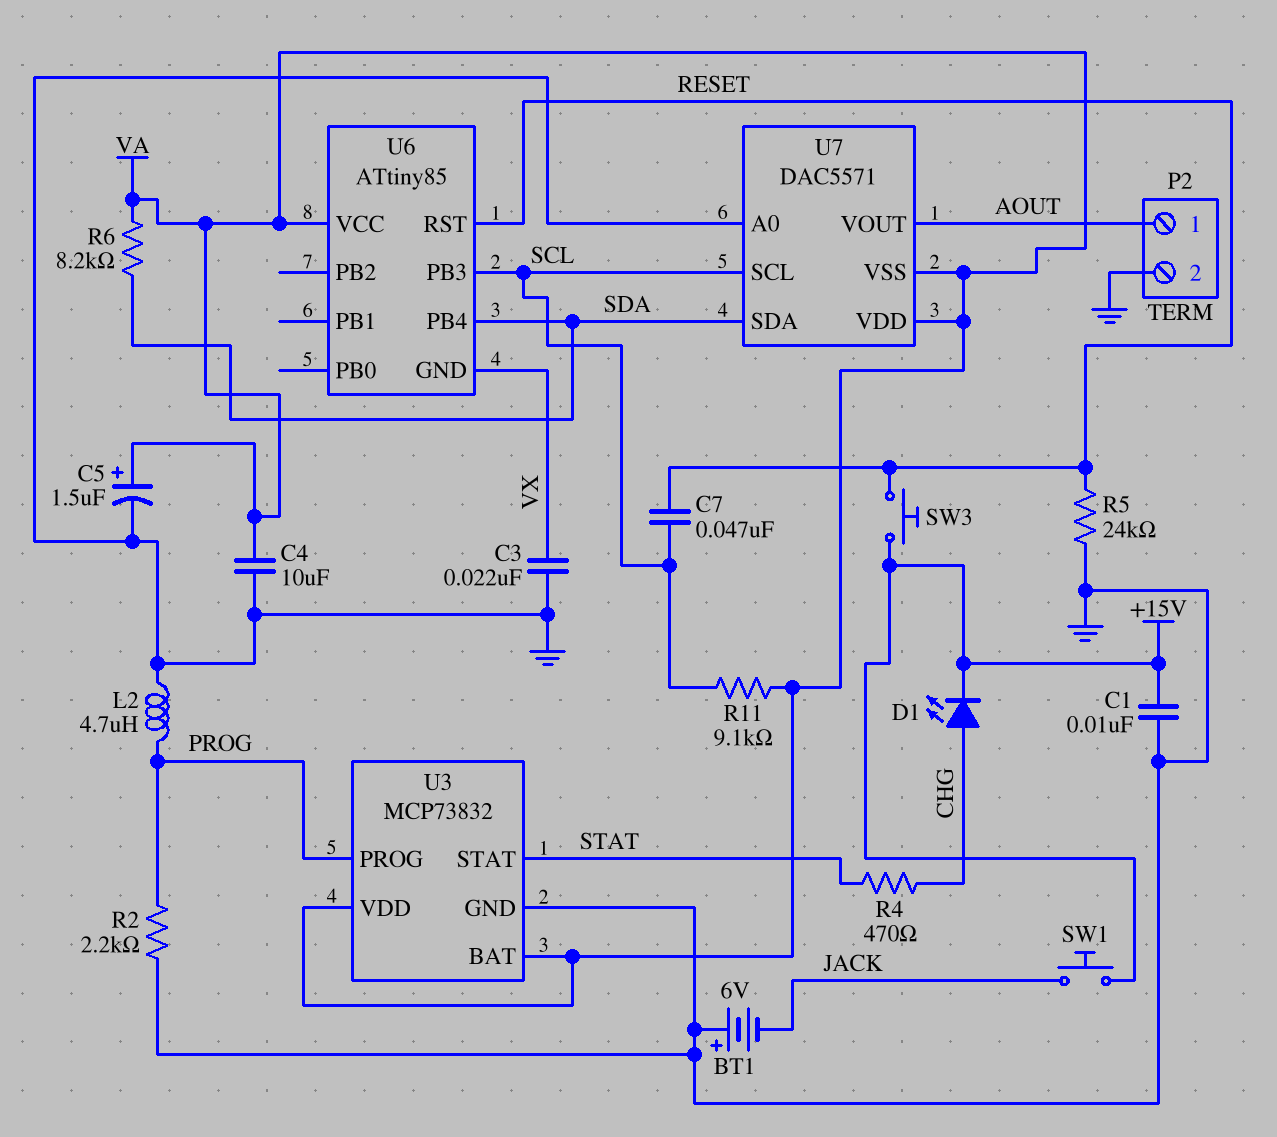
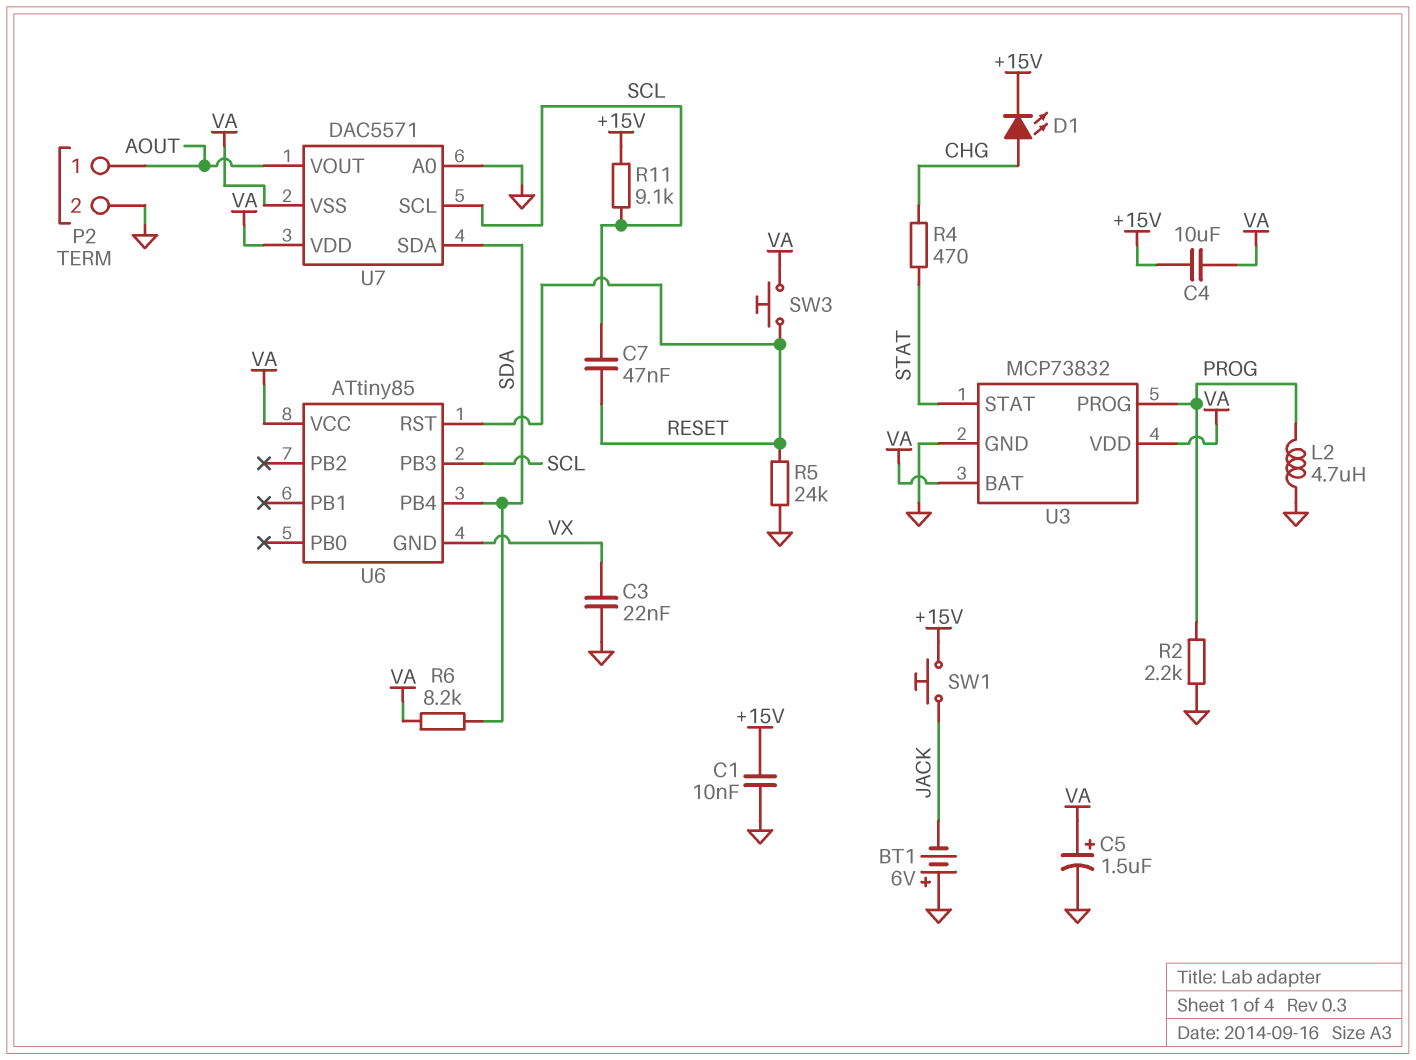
C4: 10uF (GND, VA) -> 10uF (+15V, VA)
R11: 9.1k (SCL, VA) -> 9.1k (+15V, SCL)
SW3: button (+15V, RESET) -> button (RESET, VA)

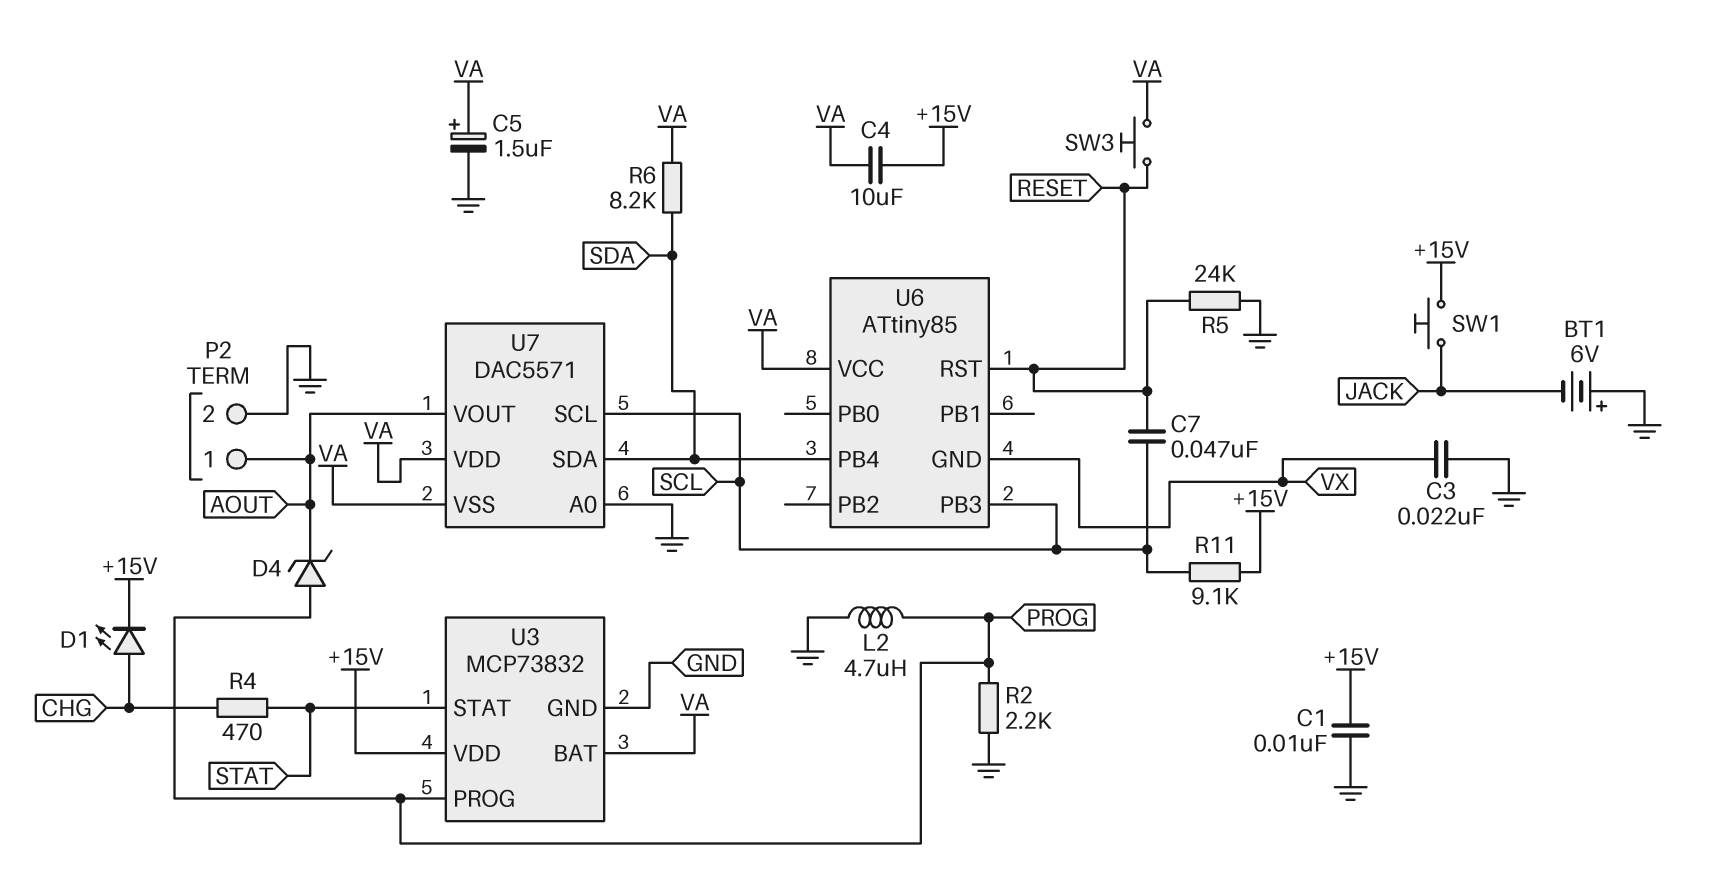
D4: none -> zener (A PROG, K AOUT)
U3 pin VDD: VA -> +15V

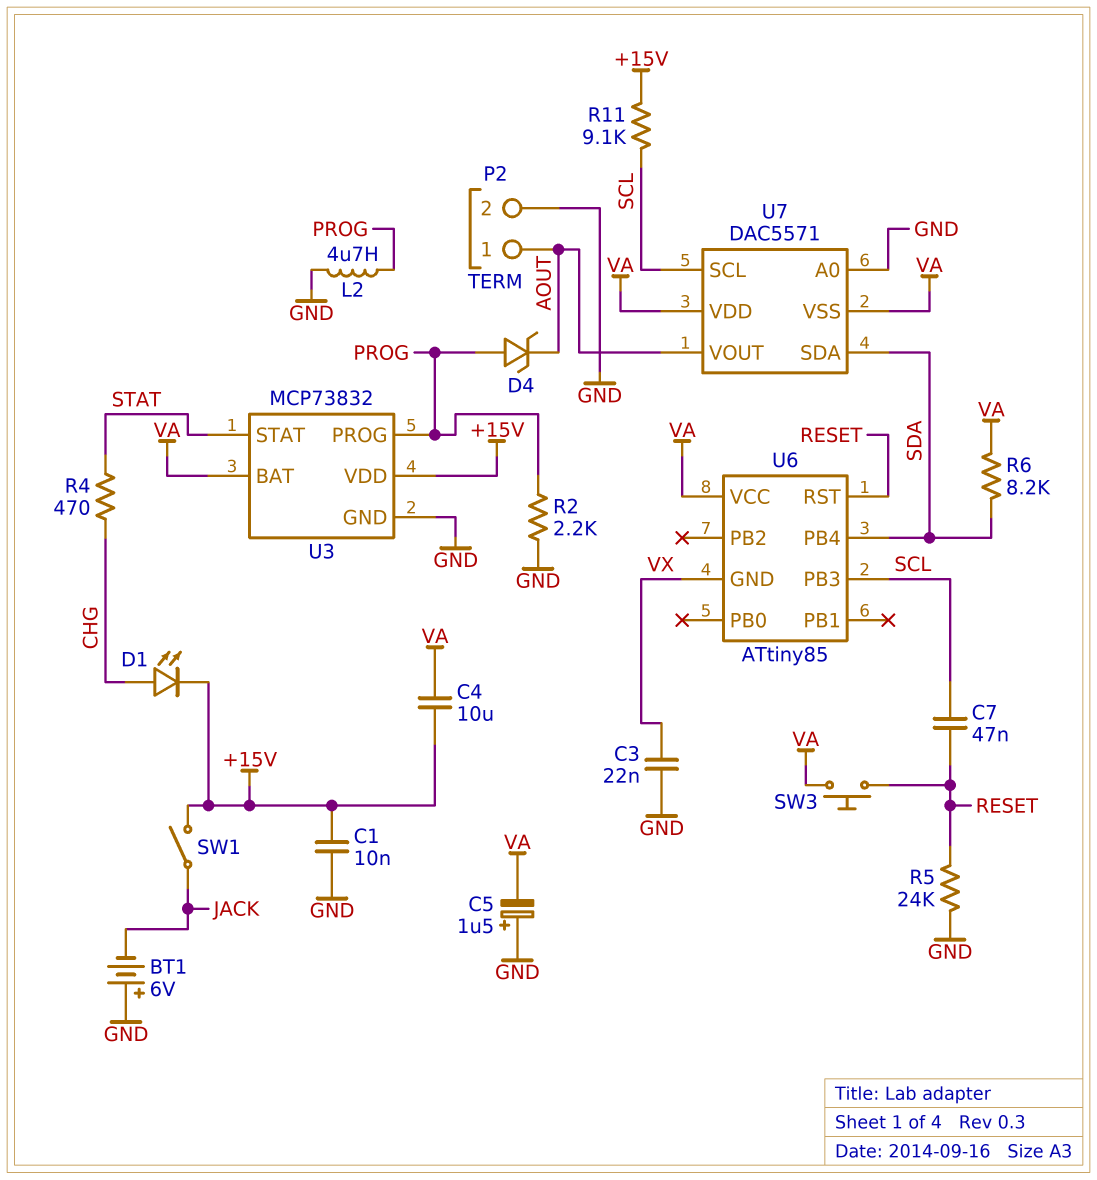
C5: 1.5uF (plus VA, minus GND) -> 1.5uF (plus GND, minus VA)
SW1: button (+15V, JACK) -> switch (+15V, JACK)

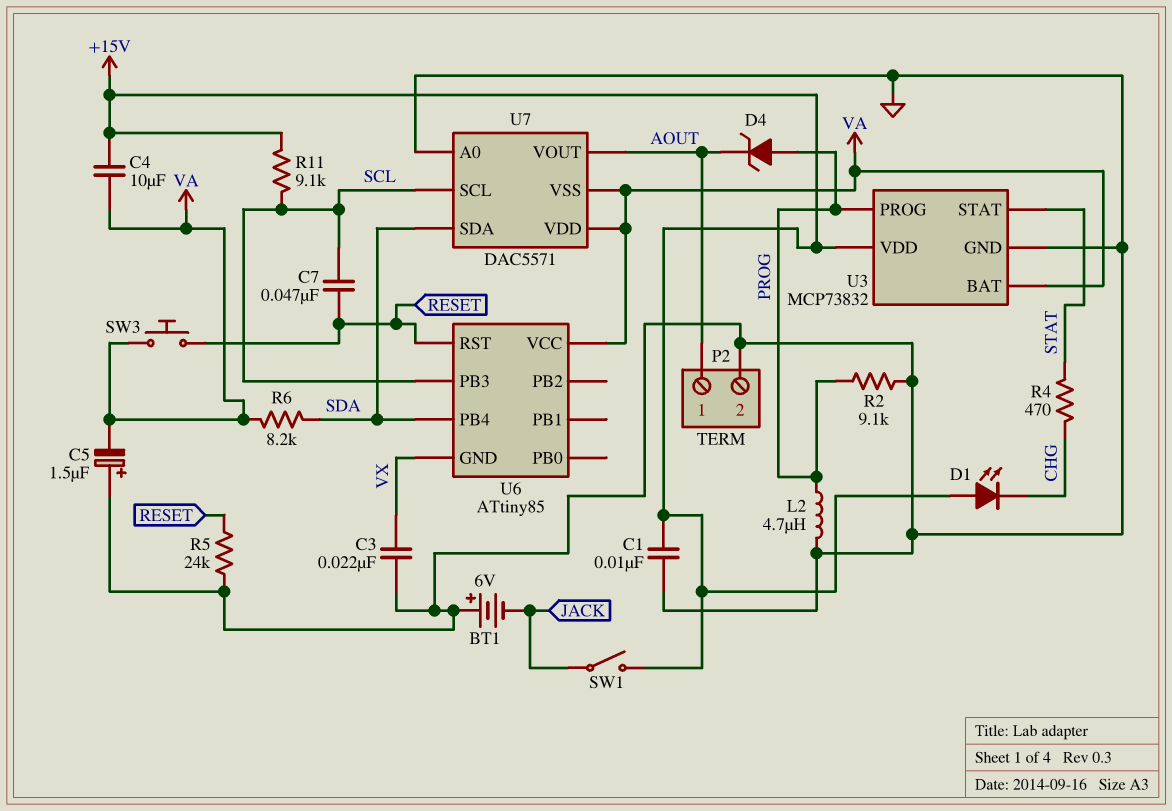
D1: LED (A CHG, K +15V) -> LED (A +15V, K CHG)
R2: 2.2k (GND, PROG) -> 9.1k (GND, PROG)

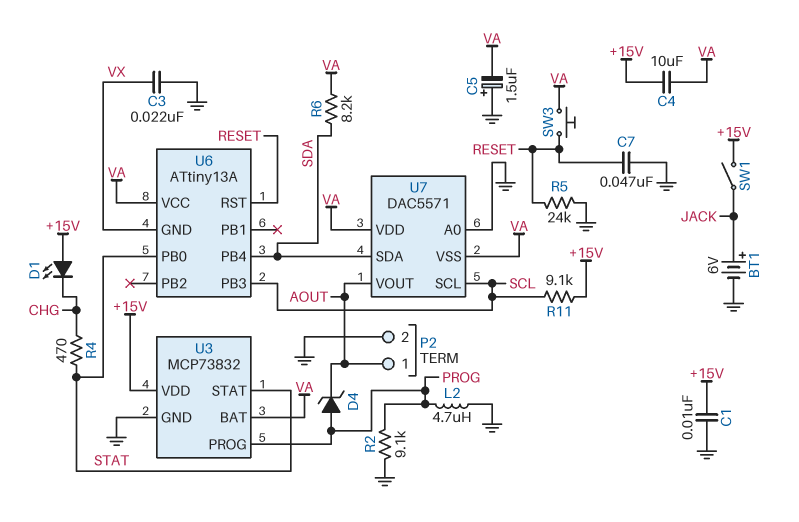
BT1: 6V (plus GND, minus JACK) -> 6V (plus JACK, minus GND)
C7: 47nF (RESET, SCL) -> 47nF (GND, RESET)
U6: ATtiny85 -> ATtiny13A
U6 pin PB0: none -> STAT

